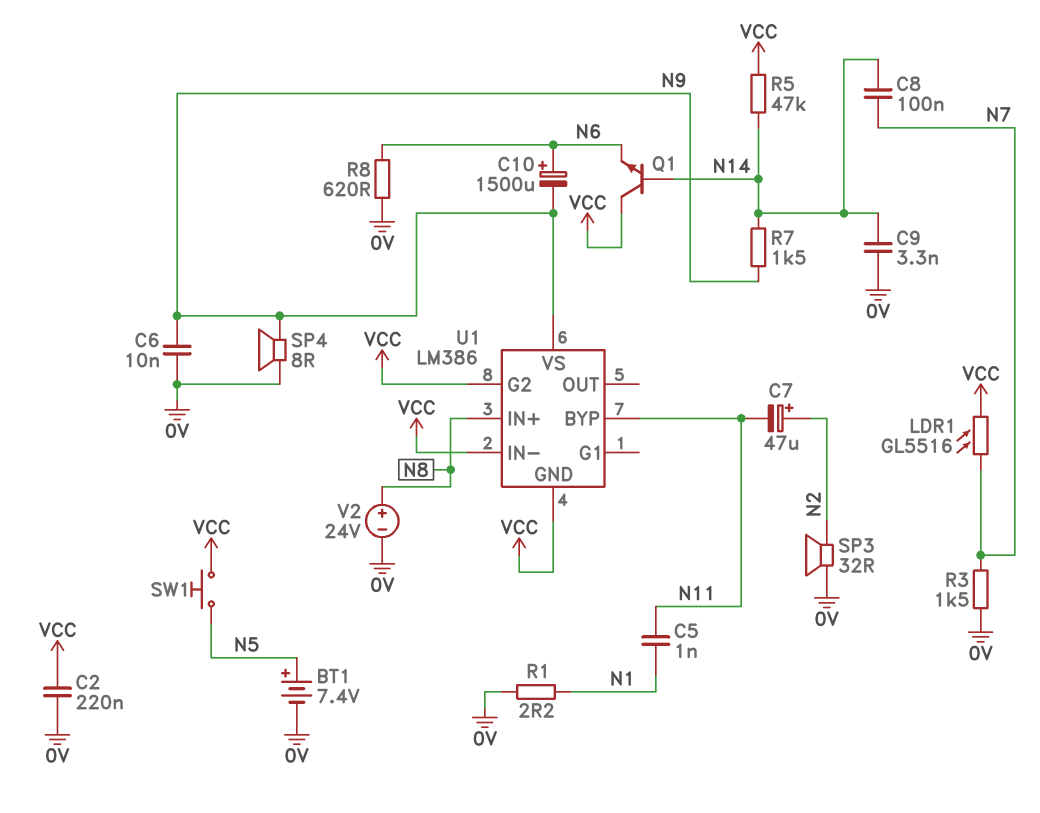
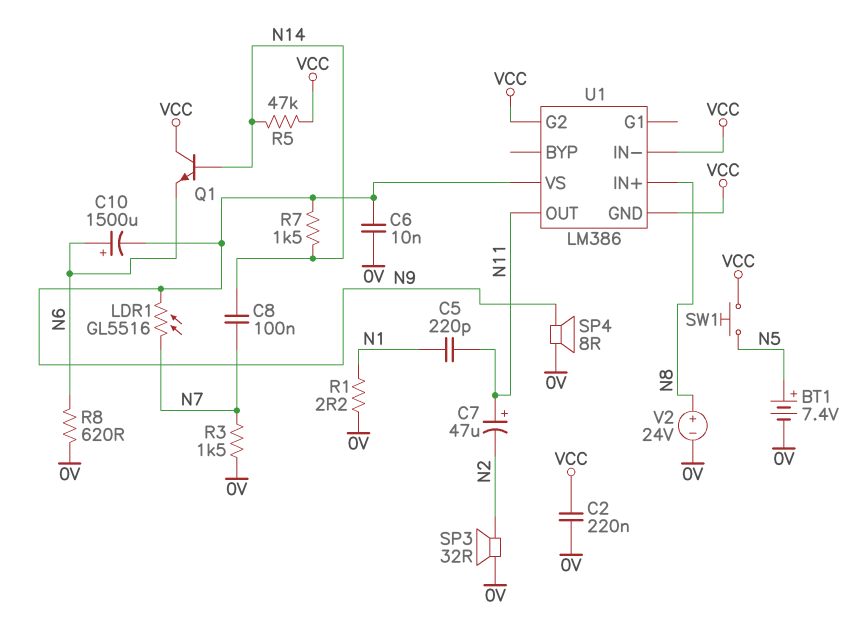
C5: 1nF (N1, N11) -> 220pF (N1, N11)
C7: 47uF (plus N2, minus N11) -> 47uF (plus N11, minus N2)
C9: 3.3nF (0V, N14) -> none
LDR1: GL5516 (N7, VCC) -> GL5516 (N7, N9)
U1 pin BYP: N11 -> none
U1 pin OUT: none -> N11

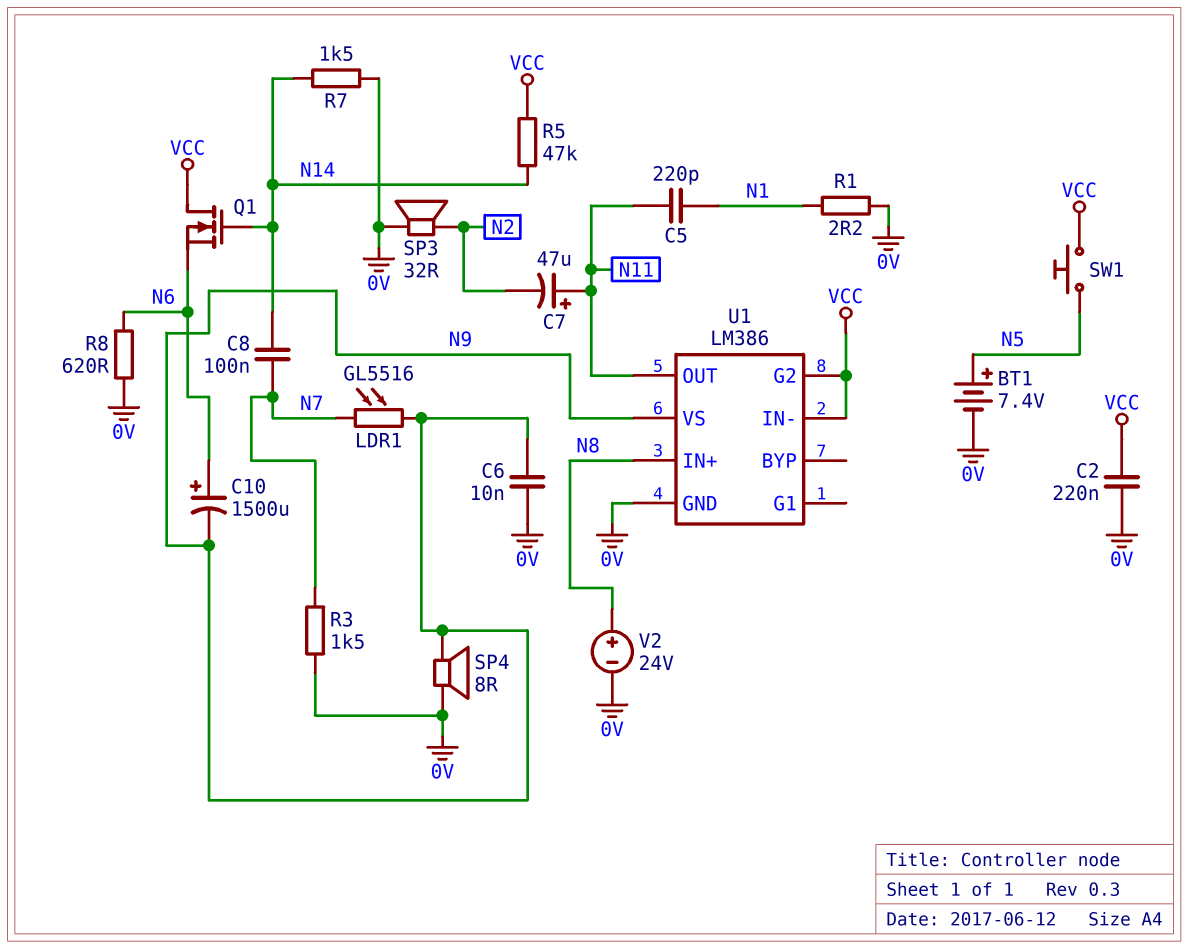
Q1: NPN (B N14, C VCC, E N6) -> NMOS (G N14, D VCC, S N6)
R7: 1.5k (N9, N14) -> 1.5k (0V, N14)
U1 pin GND: VCC -> 0V

